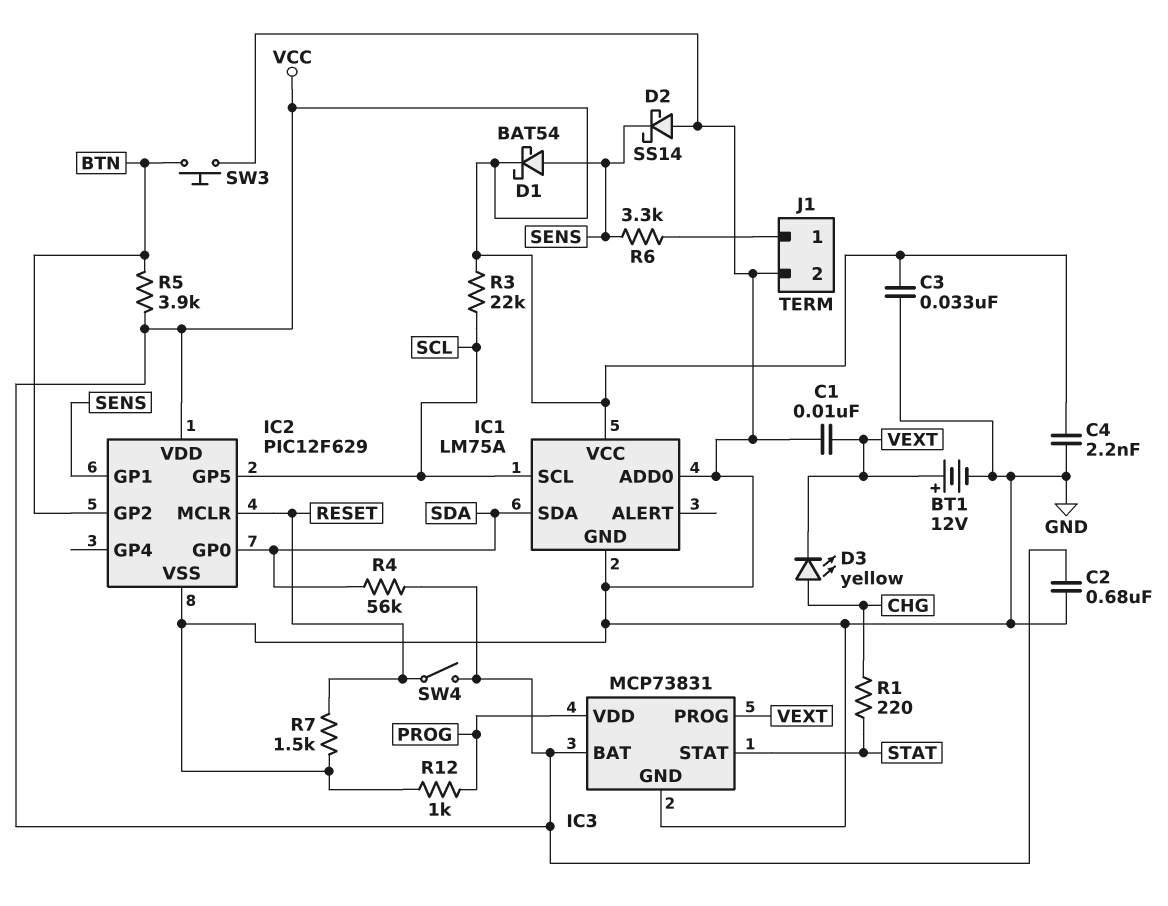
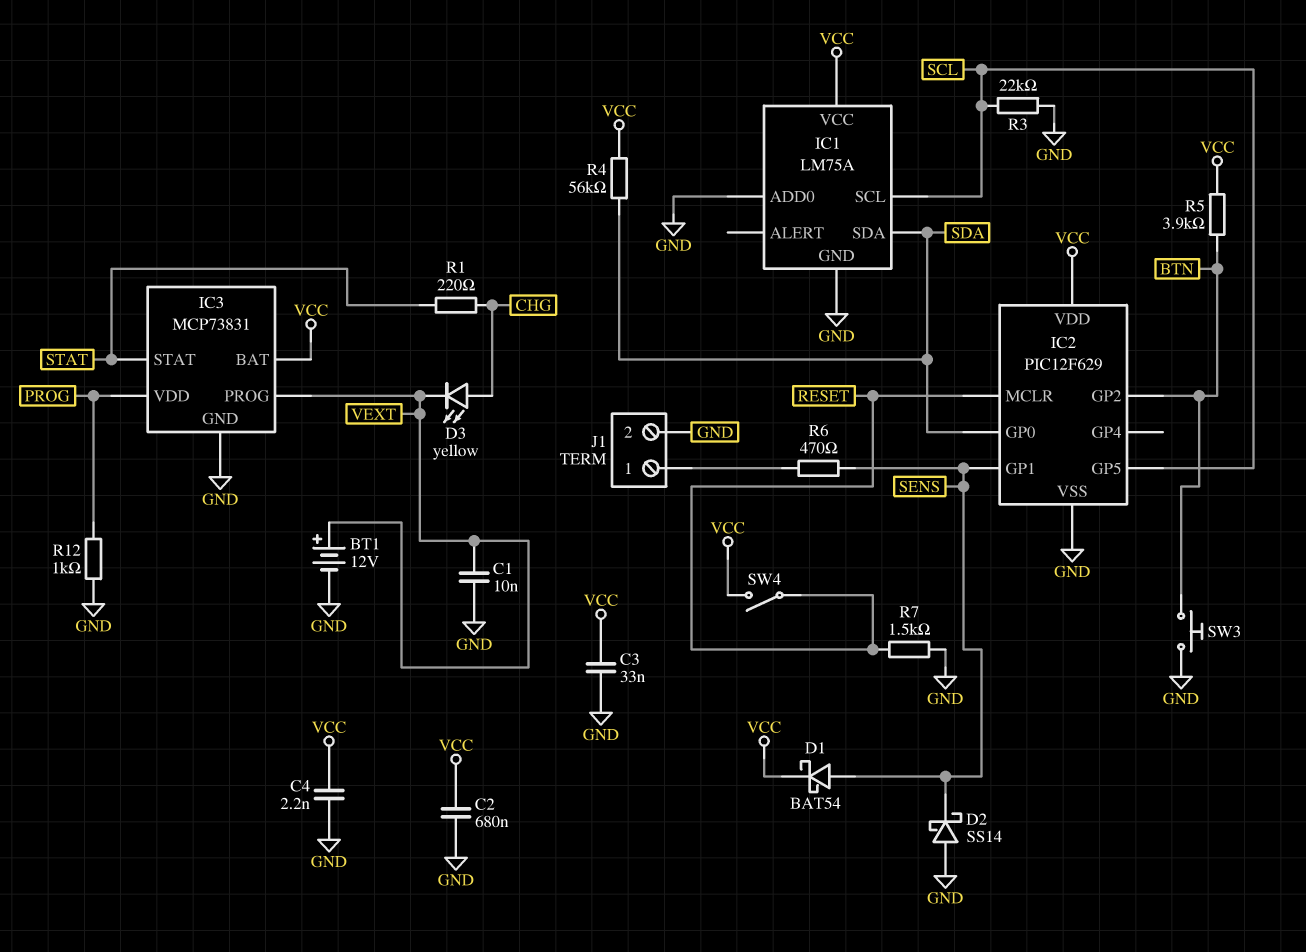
R3: 22k (SCL, VCC) -> 22k (GND, SCL)
R6: 3.3k (J1/1, SENS) -> 470 (J1/1, SENS)

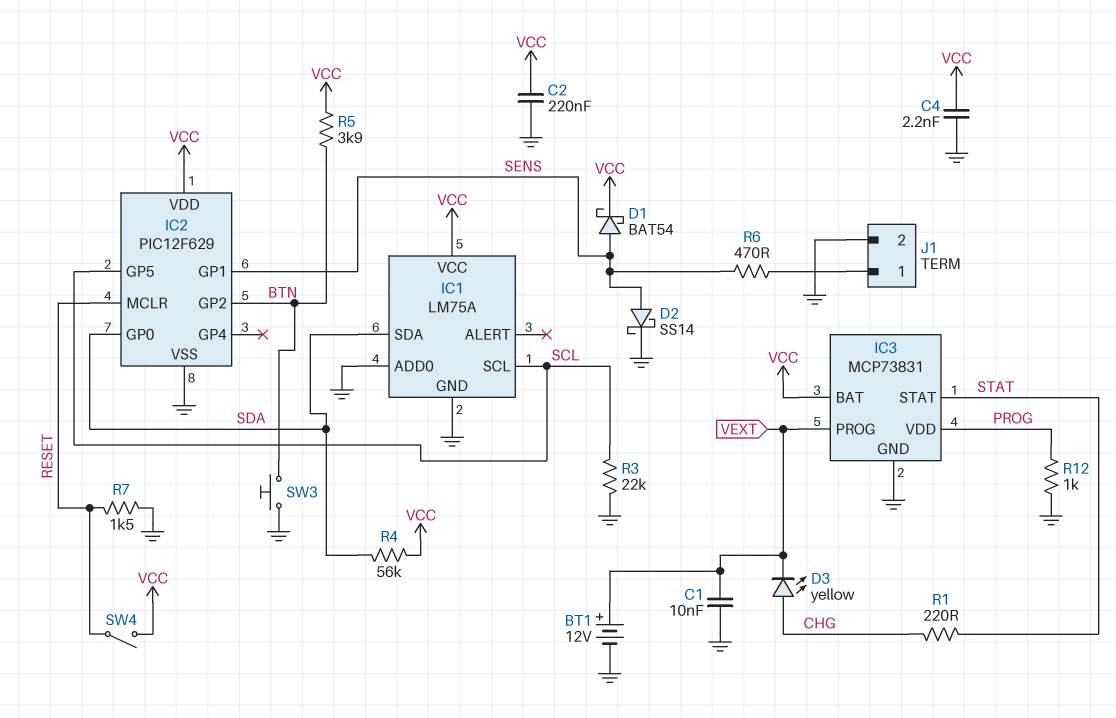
C2: 680nF (GND, VCC) -> 220nF (GND, VCC)
C3: 33nF (GND, VCC) -> none
D2: schottky SS14 (A GND, K SENS) -> schottky SS14 (A SENS, K GND)

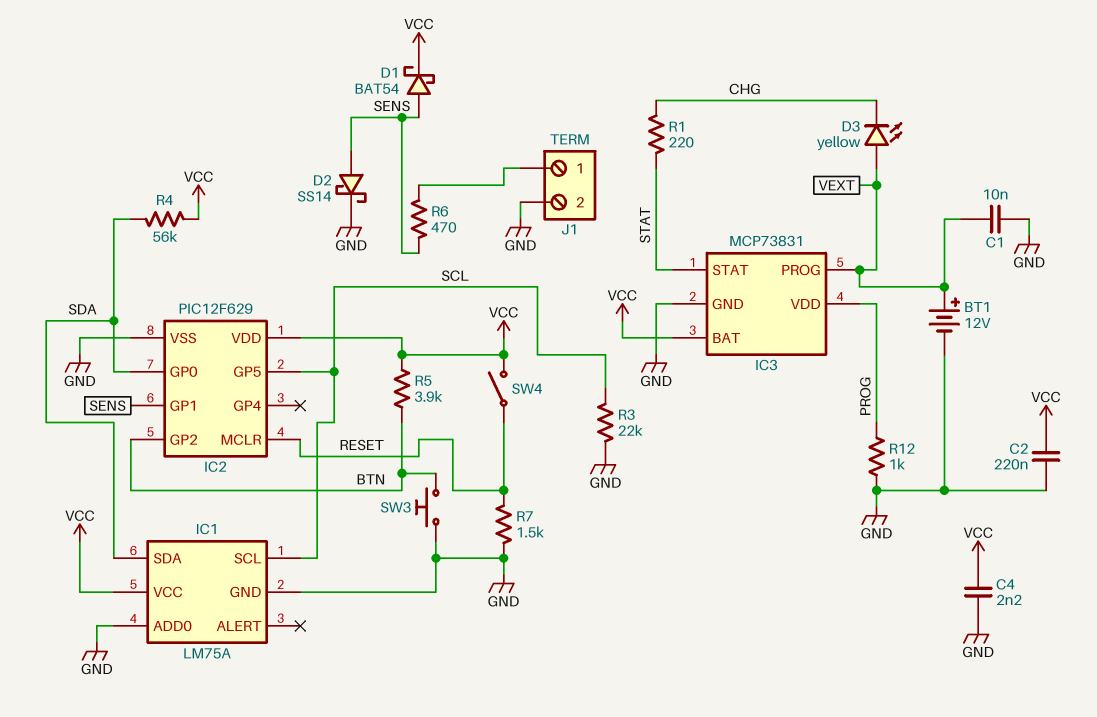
D3: LED yellow (A CHG, K VEXT) -> LED yellow (A VEXT, K CHG)

